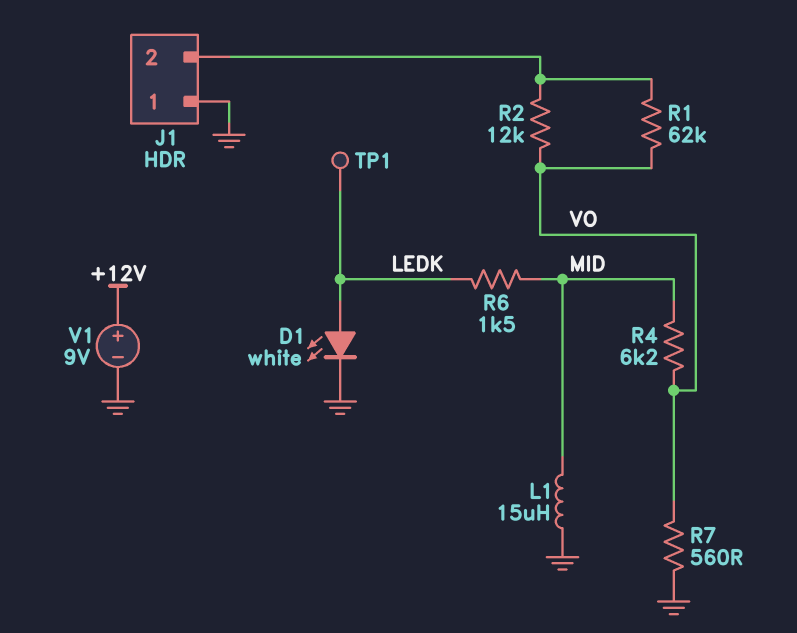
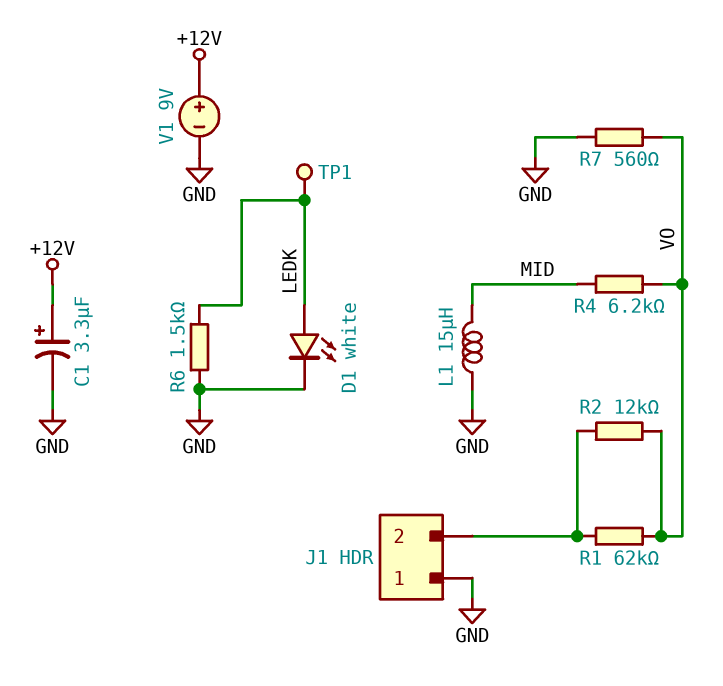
C1: none -> 3.3uF (plus +12V, minus GND)
R6: 1.5k (LEDK, MID) -> 1.5k (GND, LEDK)

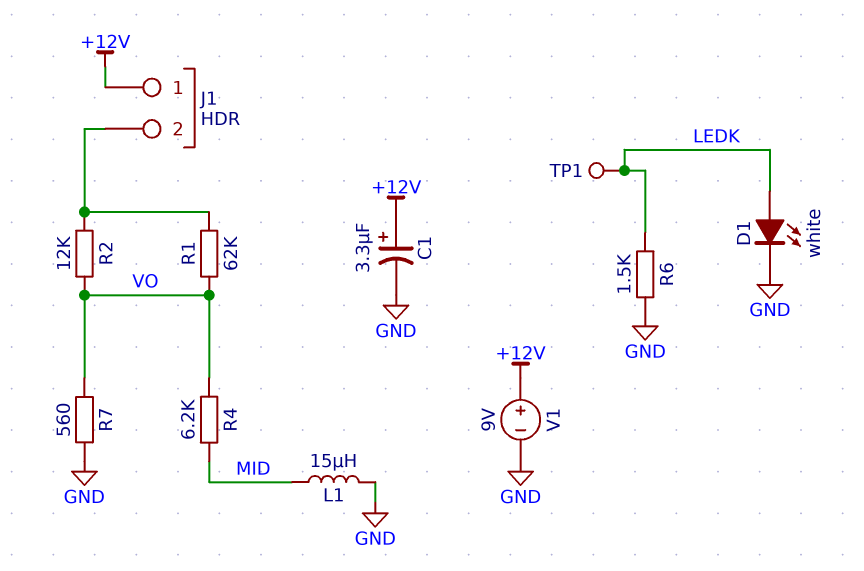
J1 pin 1: GND -> +12V

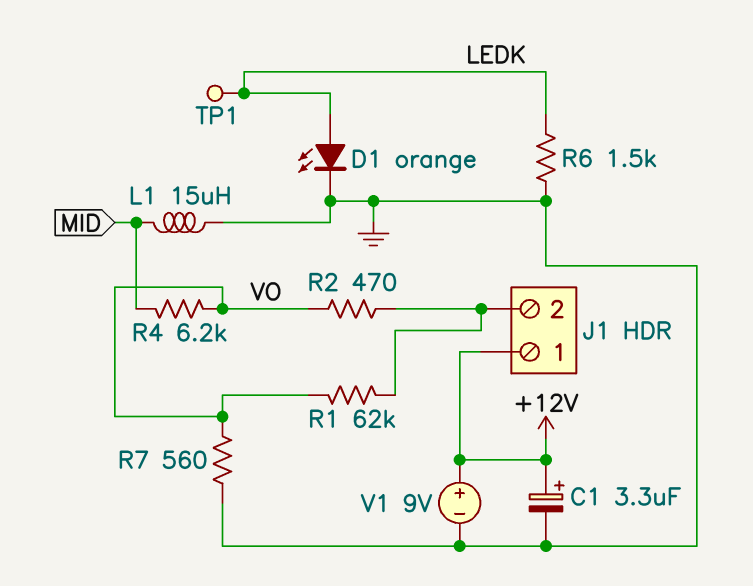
D1: LED white (A LEDK, K GND) -> LED orange (A LEDK, K GND)
R2: 12k (J1/2, VO) -> 470 (J1/2, VO)

